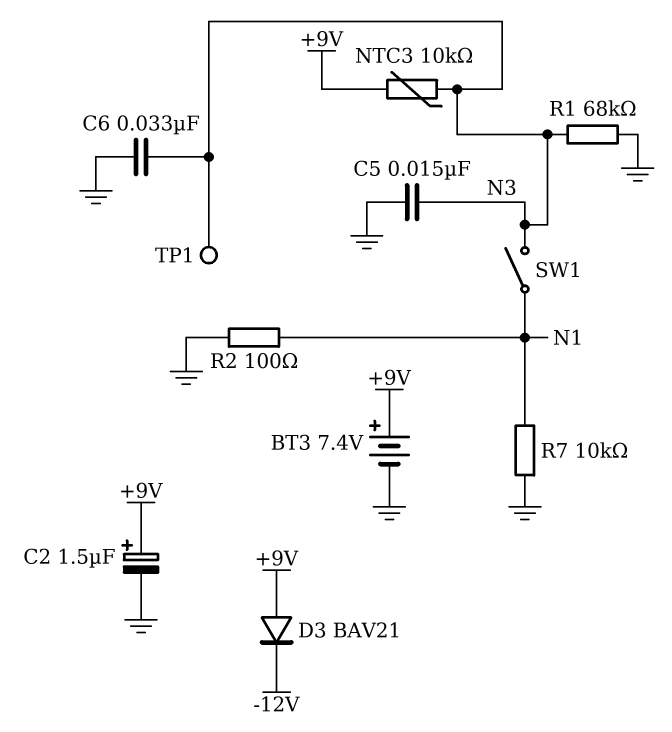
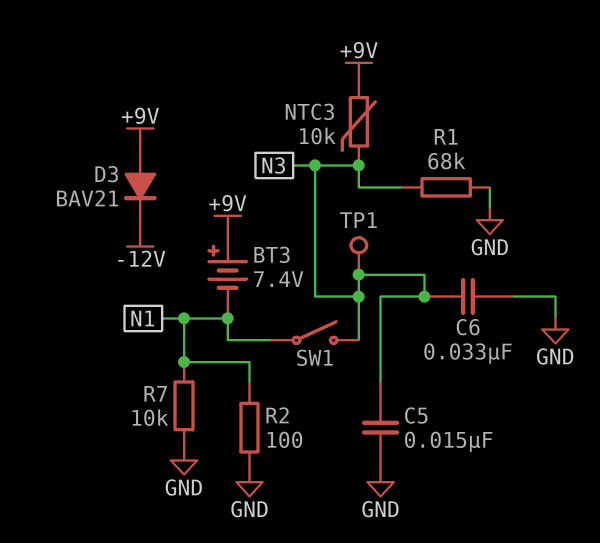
BT3: 7.4V (plus +9V, minus GND) -> 7.4V (plus +9V, minus N1)
C2: 1.5uF (plus +9V, minus GND) -> none

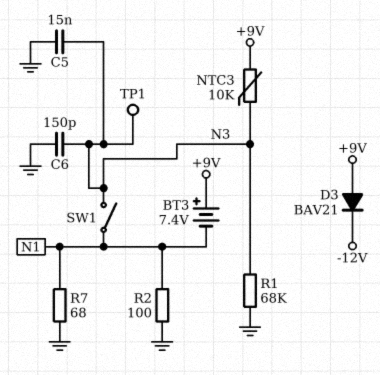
C6: 33nF (GND, N3) -> 150pF (GND, N3)
R7: 10k (GND, N1) -> 68 (GND, N1)

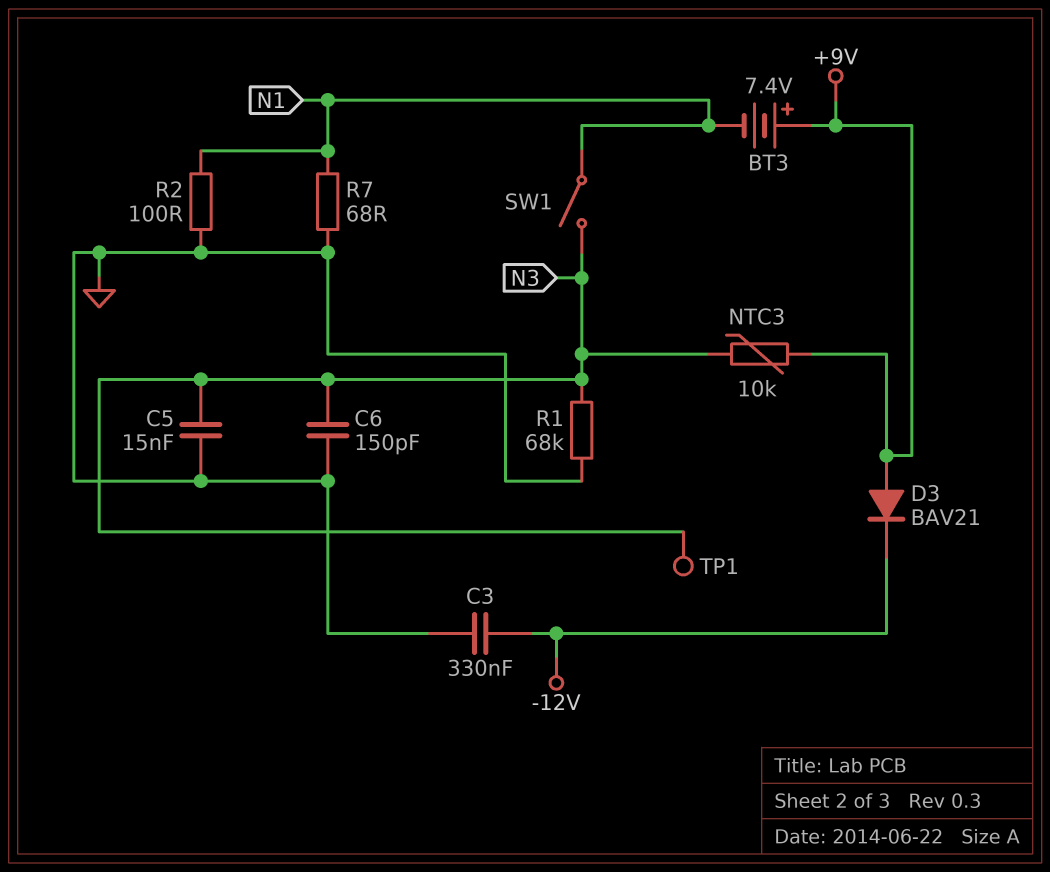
C3: none -> 330nF (-12V, GND)

